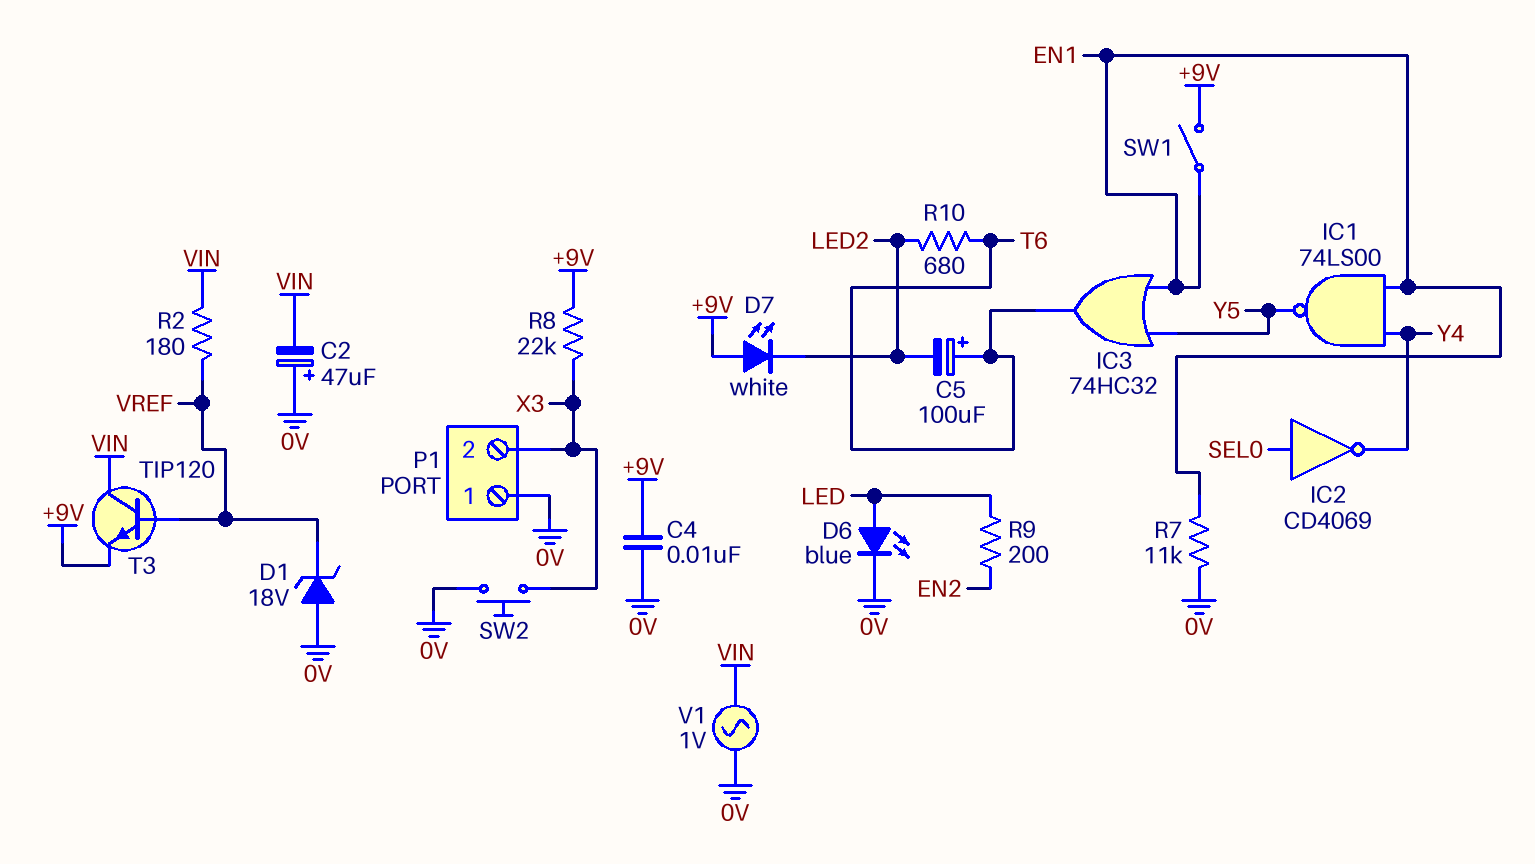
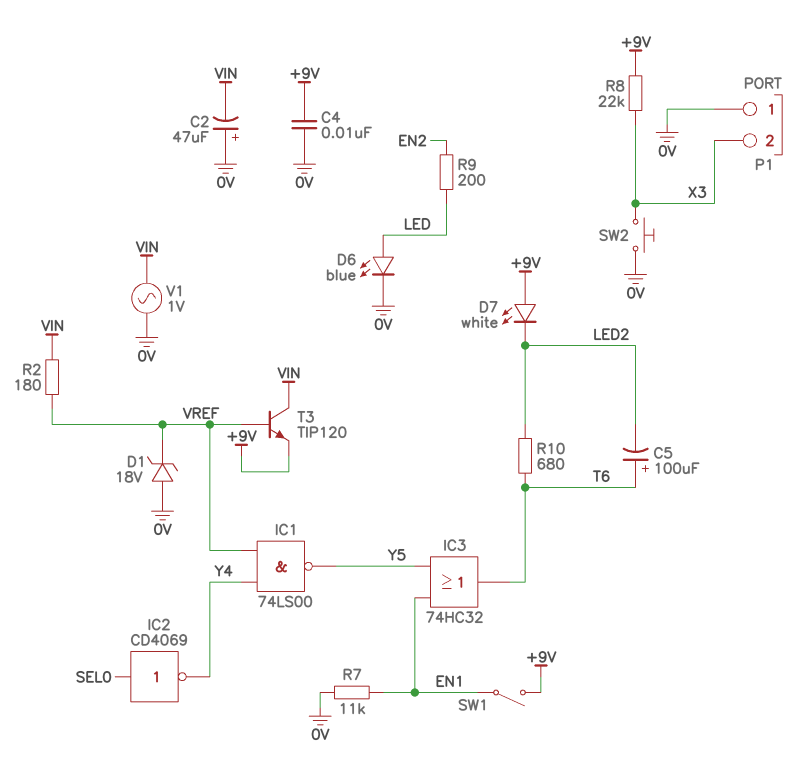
IC1: NAND 74LS00 (in EN1, in Y4, out Y5) -> NAND 74LS00 (in VREF, in Y4, out Y5)

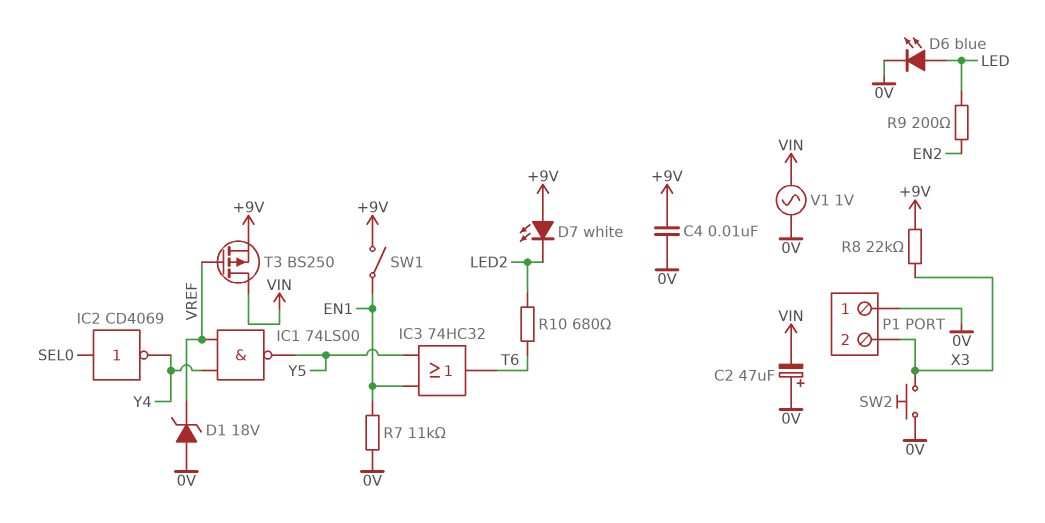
C5: 100uF (plus T6, minus LED2) -> none
R2: 180 (VIN, VREF) -> none
T3: NPN TIP120 (B VREF, C VIN, E +9V) -> PMOS BS250 (G VREF, D VIN, S +9V)

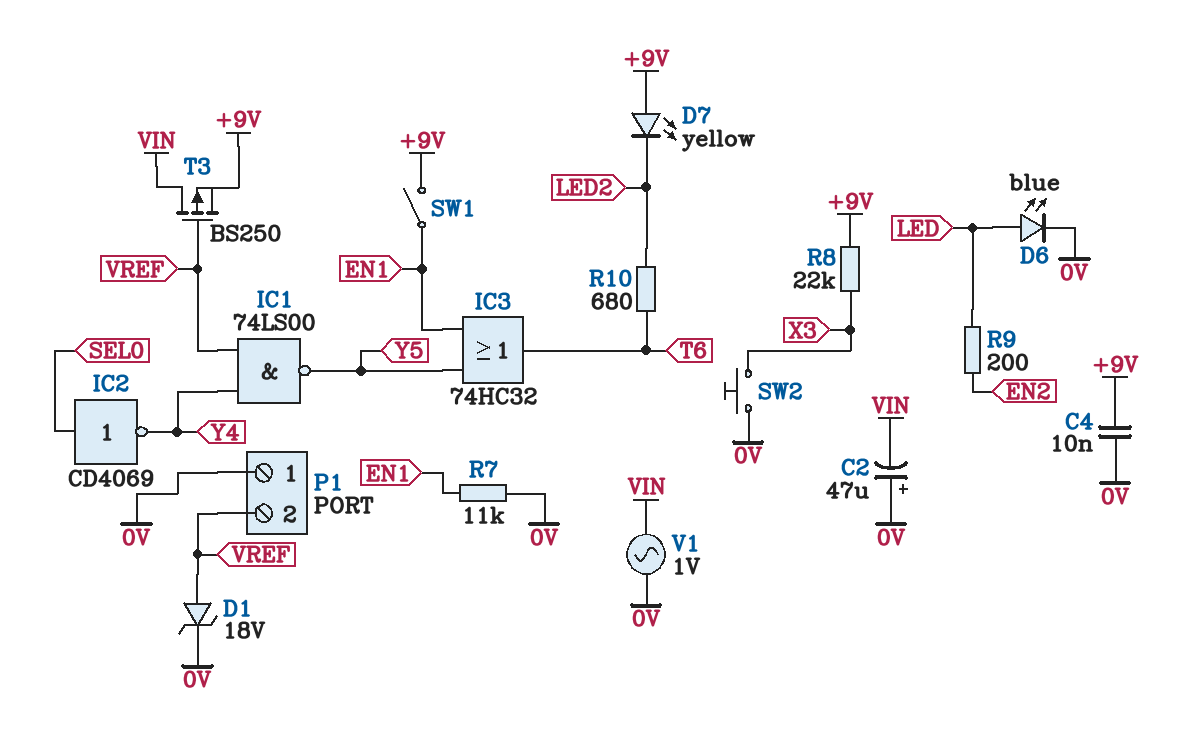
D1: zener 18V (A 0V, K VREF) -> zener 18V (A VREF, K 0V)
D7: LED white (A +9V, K LED2) -> LED yellow (A +9V, K LED2)
P1 pin 2: X3 -> VREF

